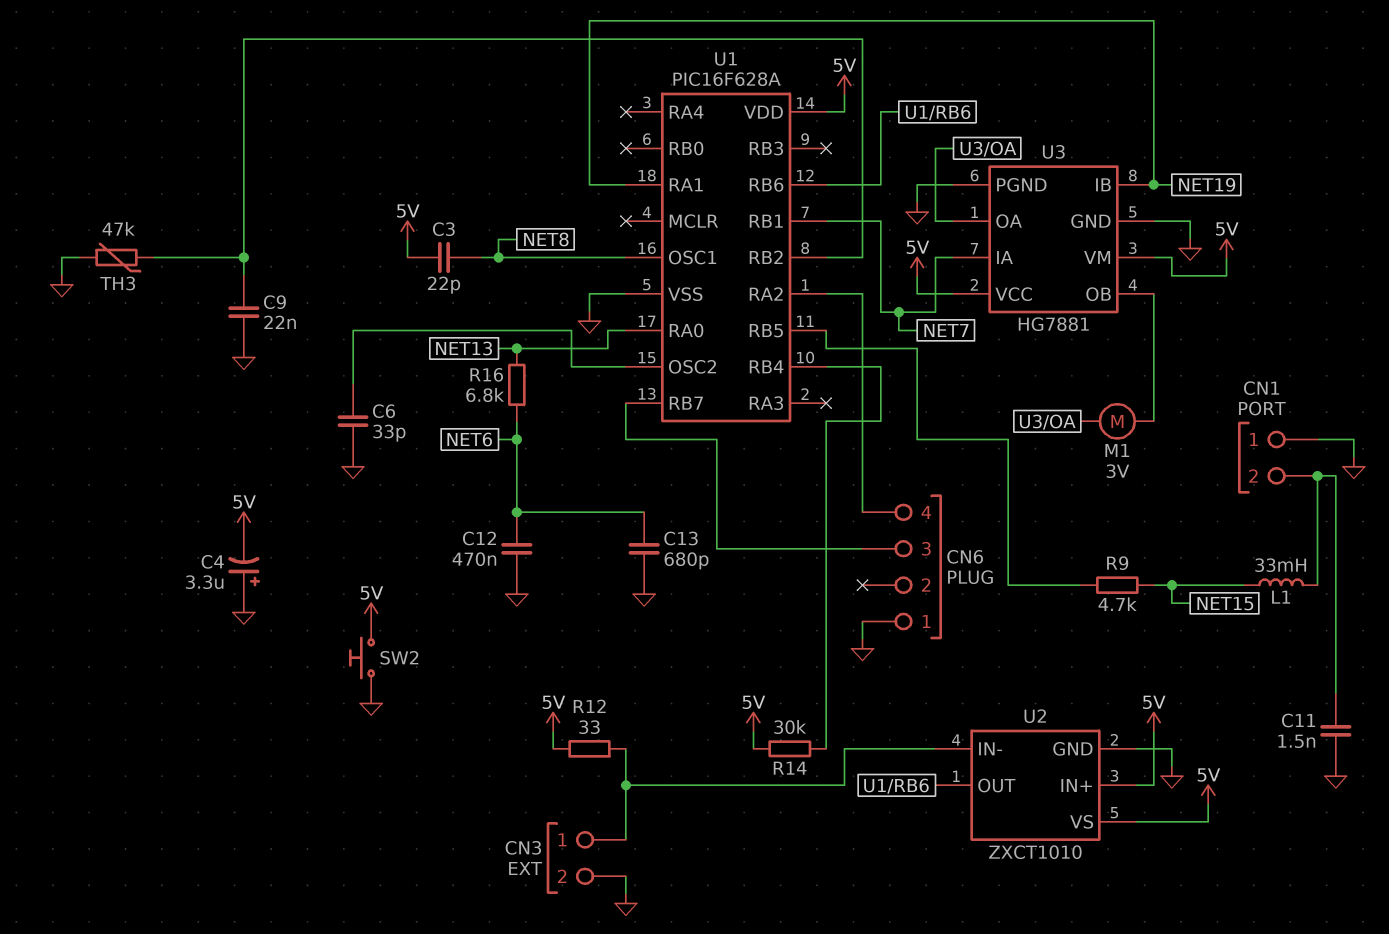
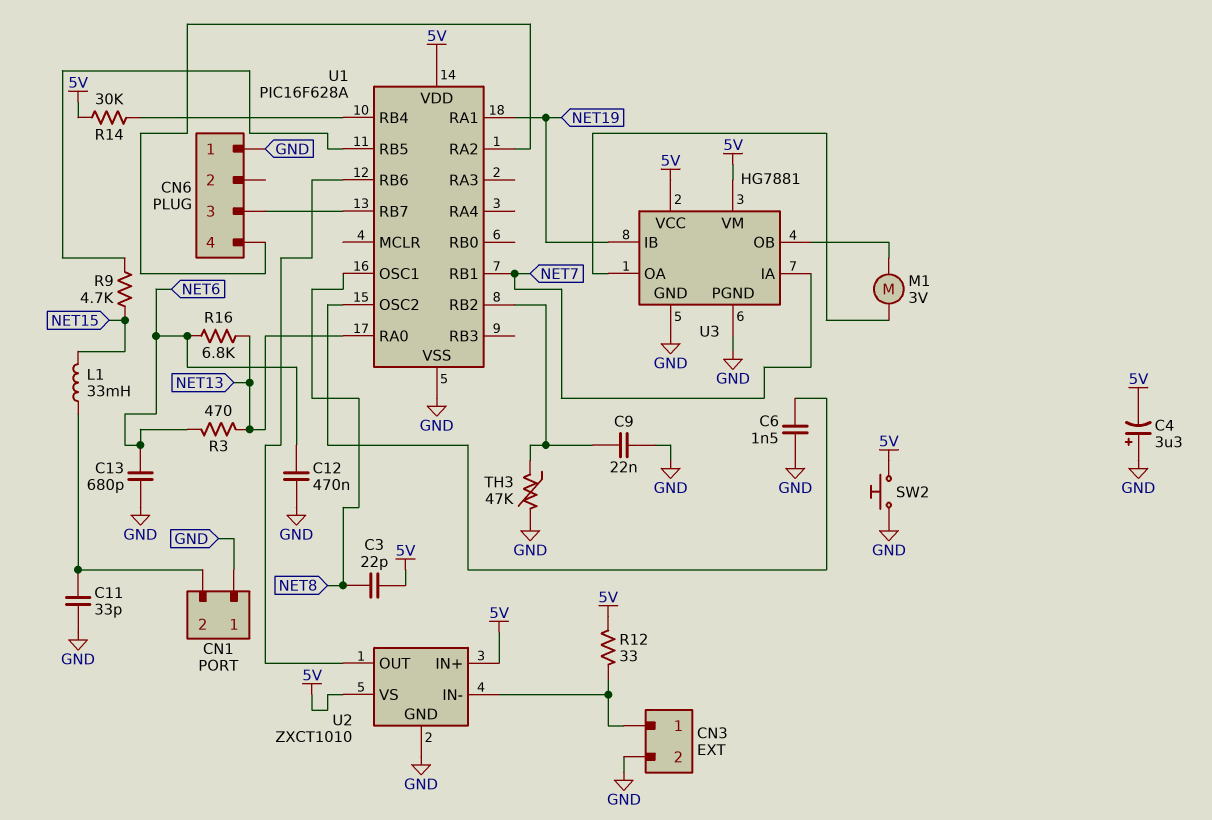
C6: 33pF (GND, U1/OSC2) -> 1.5nF (GND, U1/OSC2)
C11: 1.5nF (CN1/2, GND) -> 33pF (CN1/2, GND)
R3: none -> 470 (NET6, NET13)

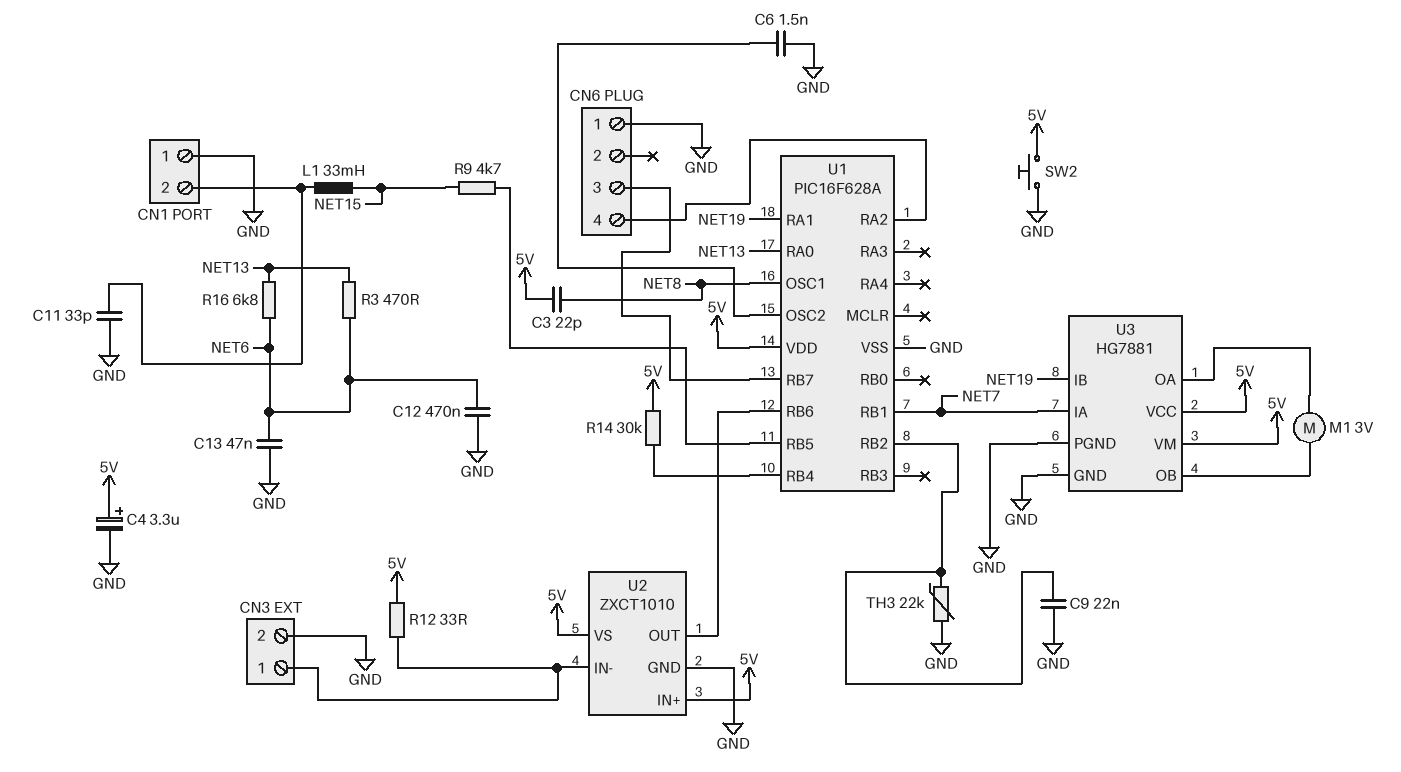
C4: 3.3uF (plus GND, minus 5V) -> 3.3uF (plus 5V, minus GND)
C13: 680pF (GND, NET6) -> 47nF (GND, NET6)
TH3: 47k (GND, U1/RB2) -> 22k (GND, U1/RB2)

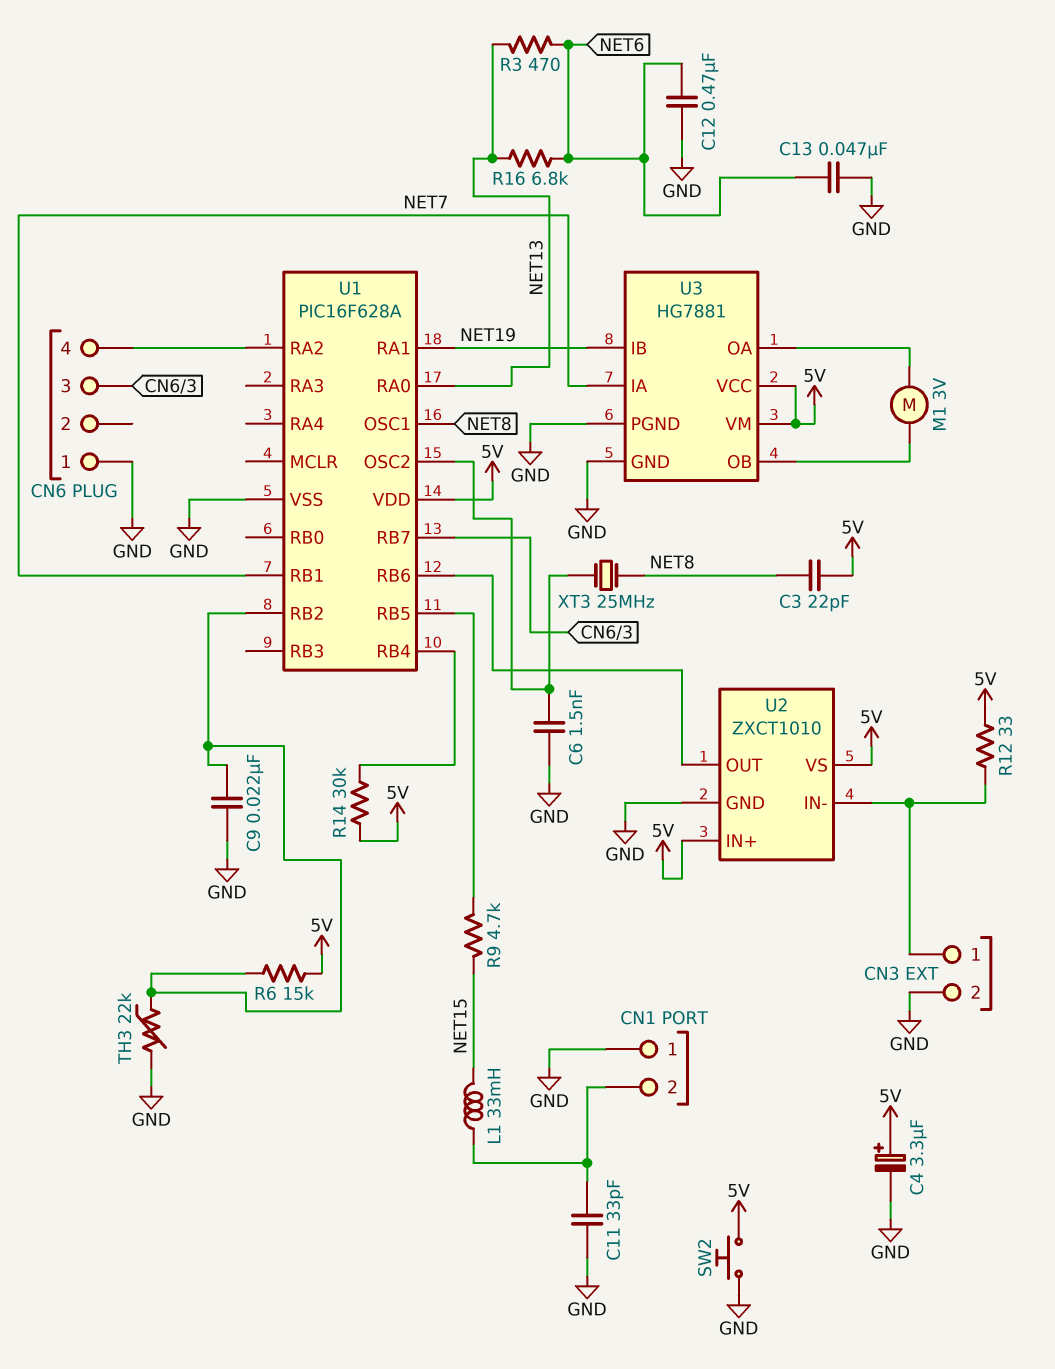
R6: none -> 15k (5V, U1/RB2)
XT3: none -> 25MHz (NET8, U1/OSC2)

